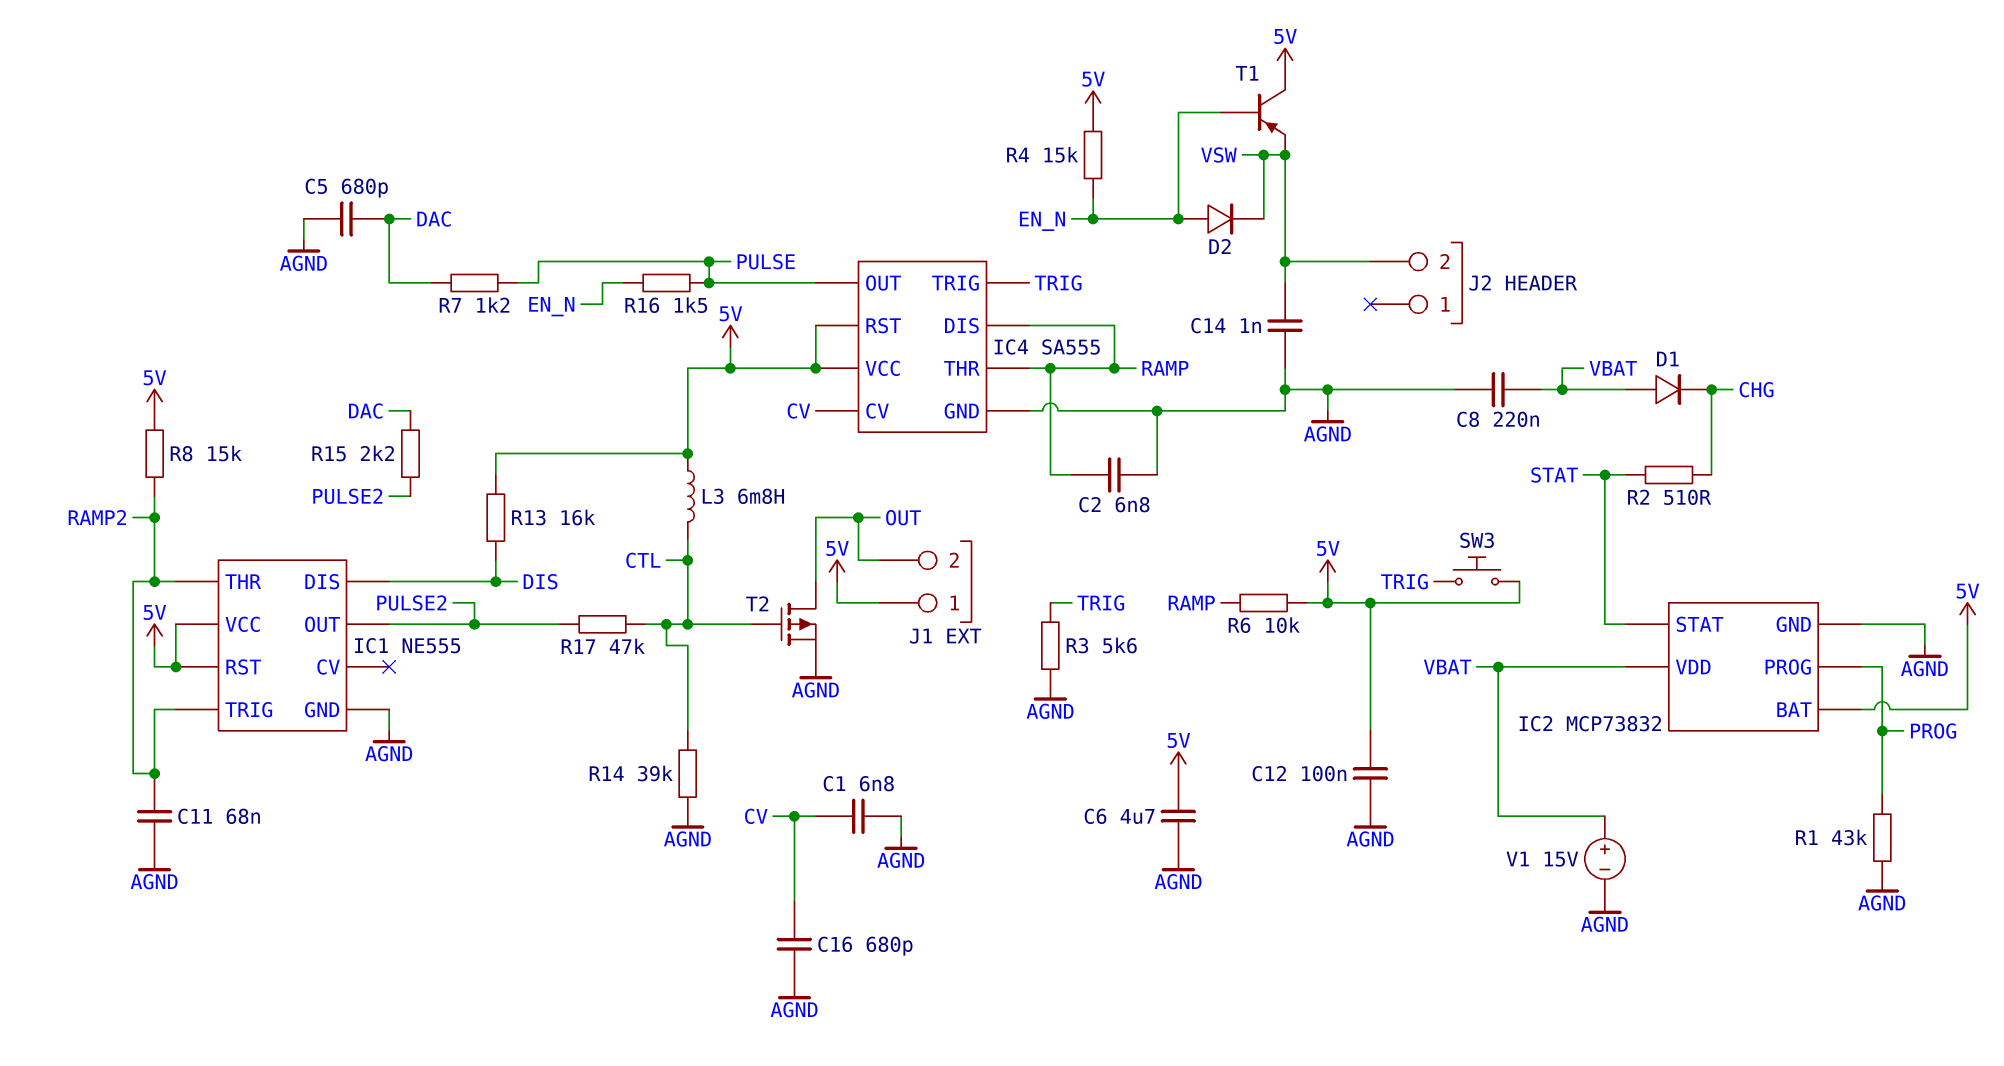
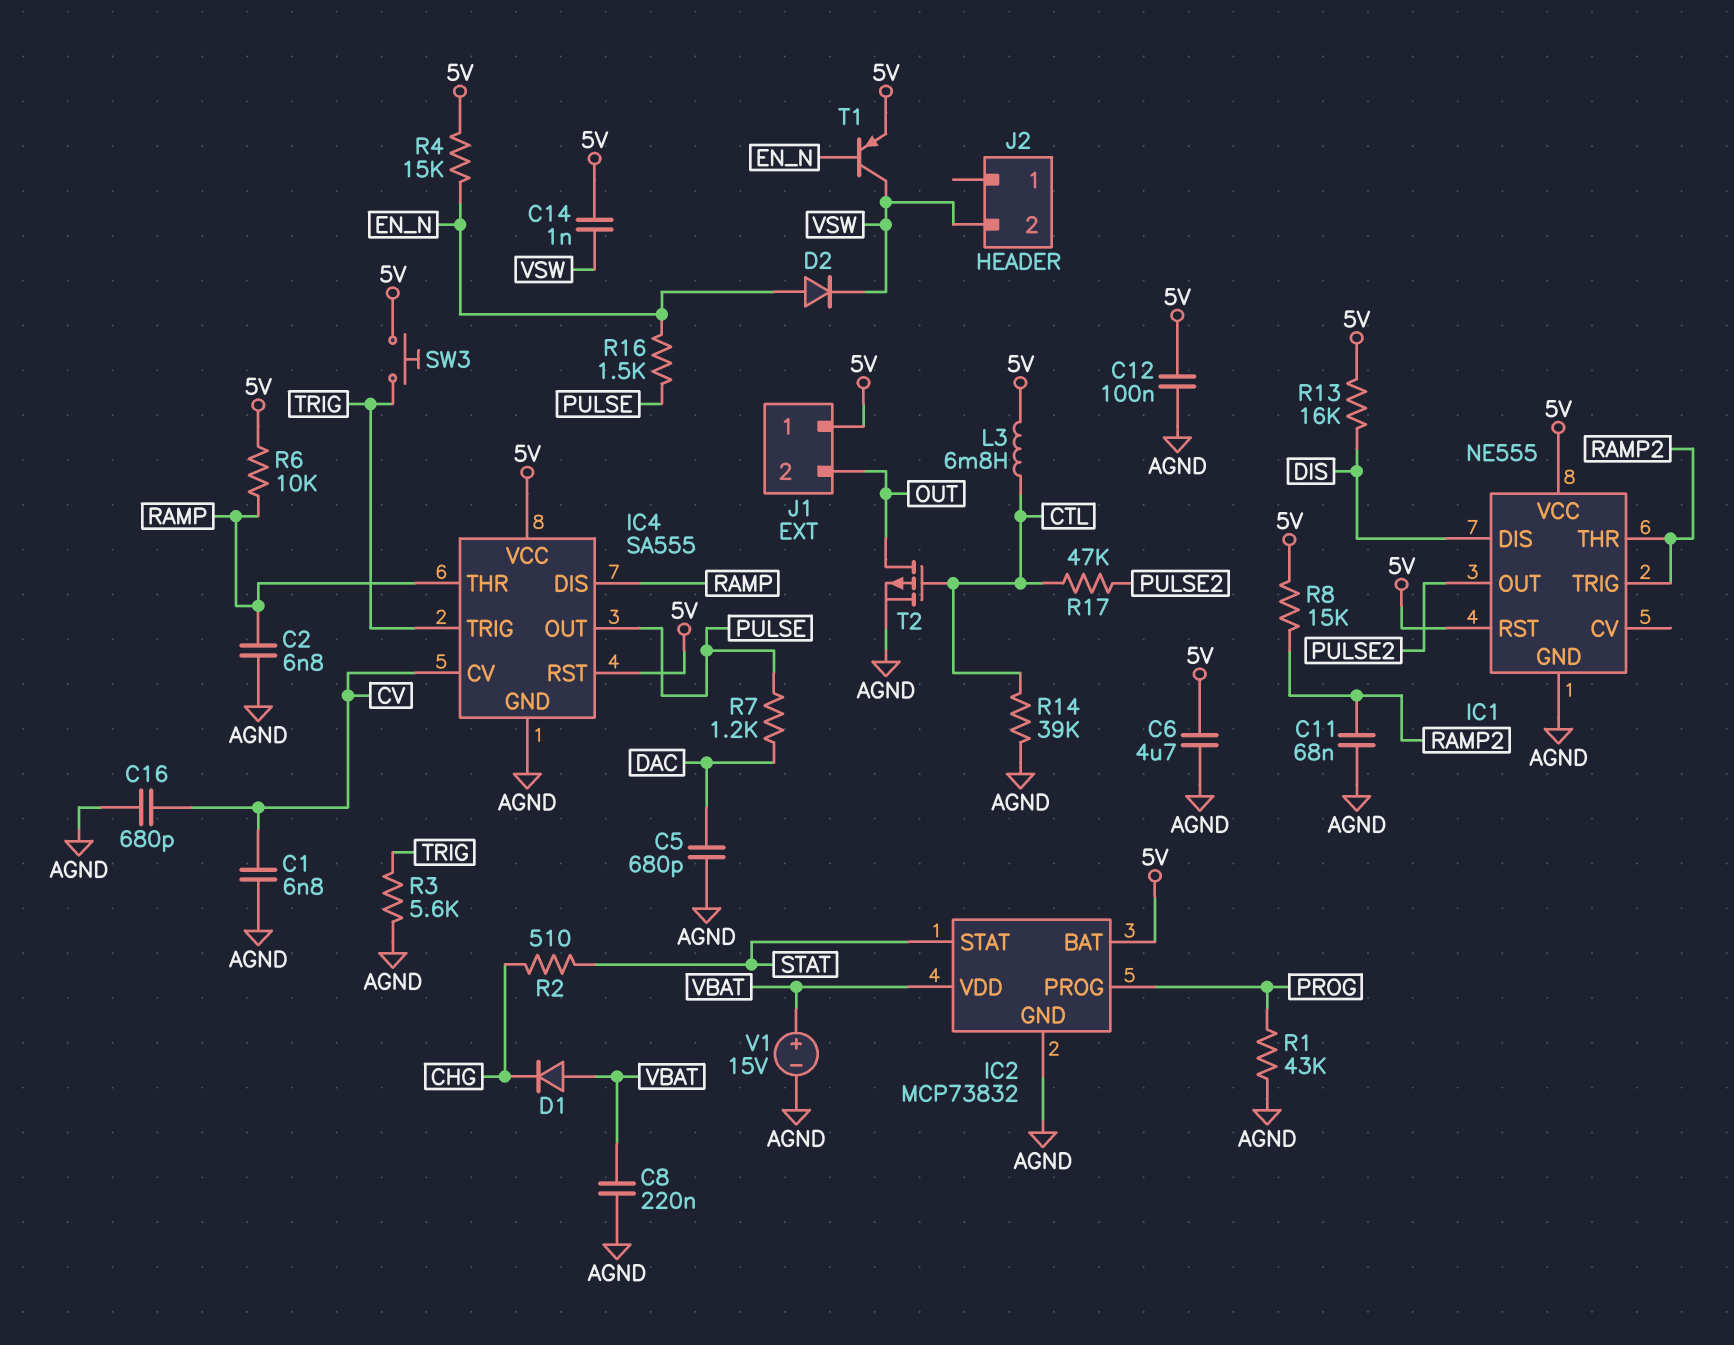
C14: 1nF (AGND, VSW) -> 1nF (5V, VSW)
R15: 2.2k (DAC, PULSE2) -> none
T1: PNP (B EN_N, C 5V, E VSW) -> PNP (B EN_N, C VSW, E 5V)

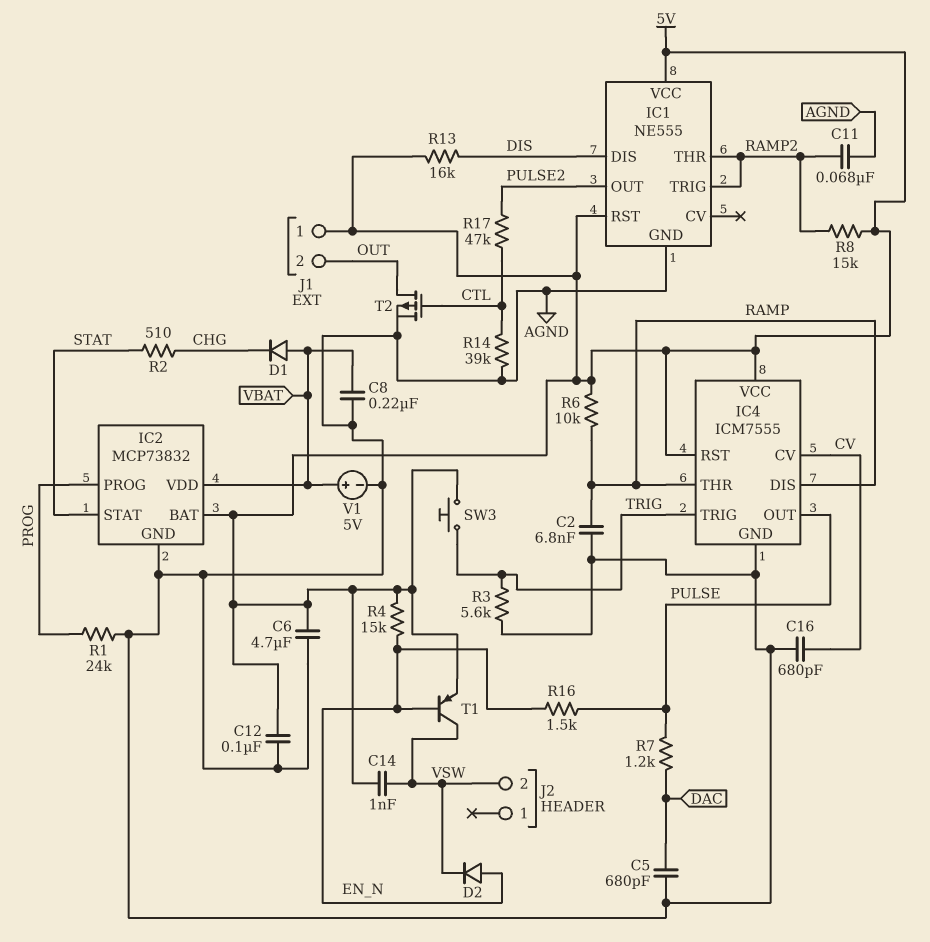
C1: 6.8nF (AGND, CV) -> none
IC4: SA555 -> ICM7555
L3: 6.8mH (5V, CTL) -> none
R1: 43k (AGND, PROG) -> 24k (AGND, PROG)
V1: 15V (plus VBAT, minus AGND) -> 5V (plus VBAT, minus AGND)

